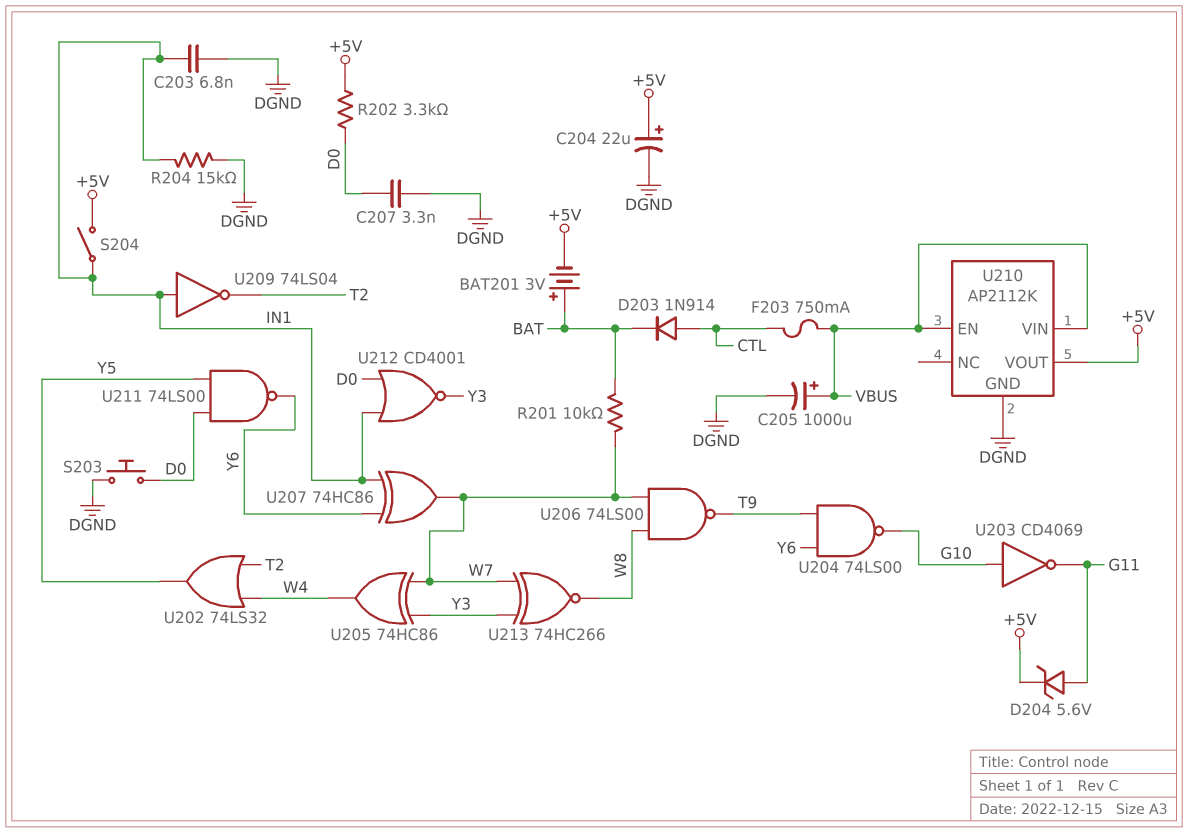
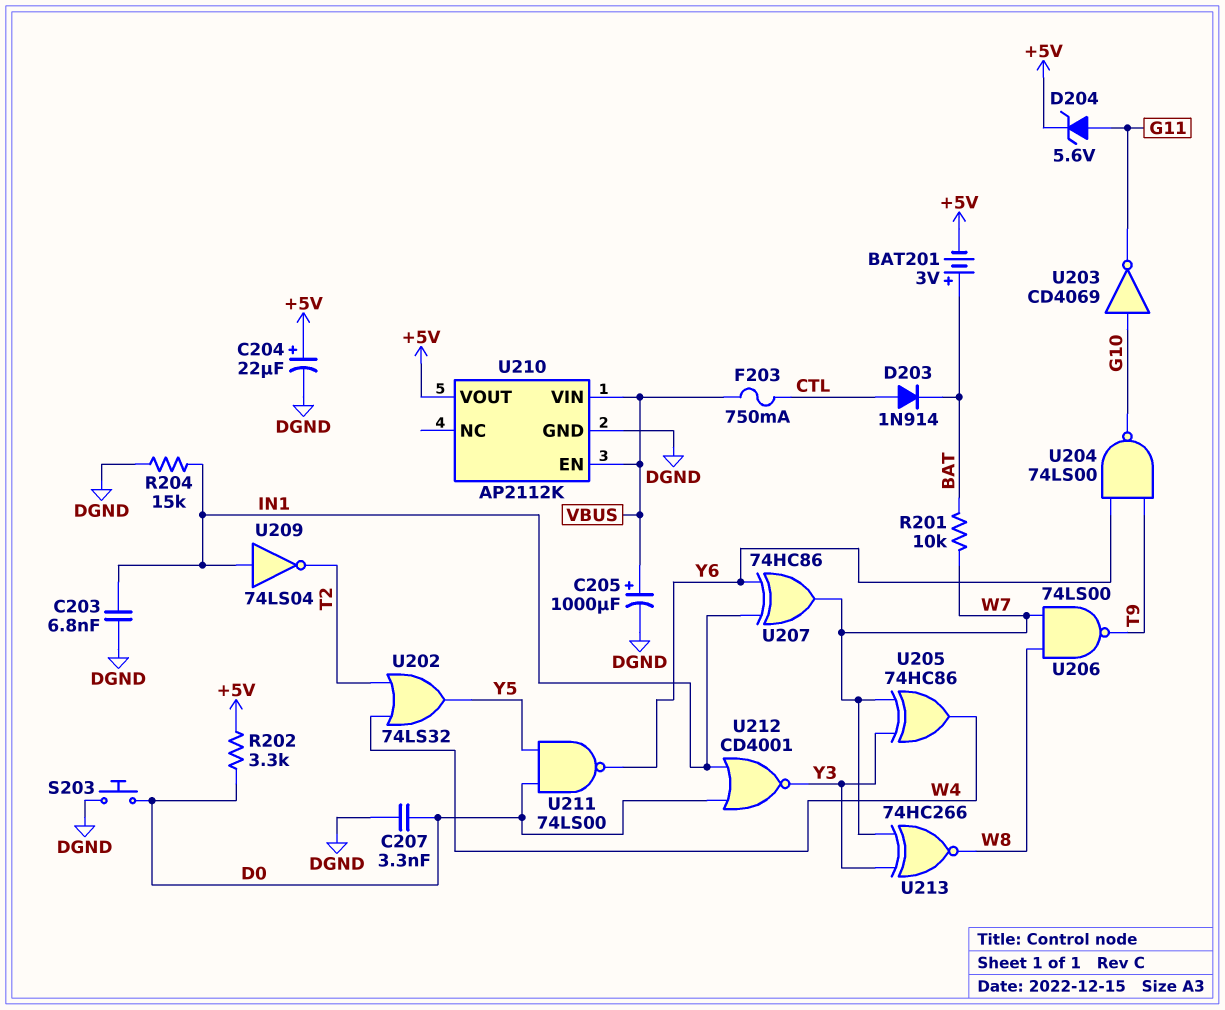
S204: switch (+5V, IN1) -> none

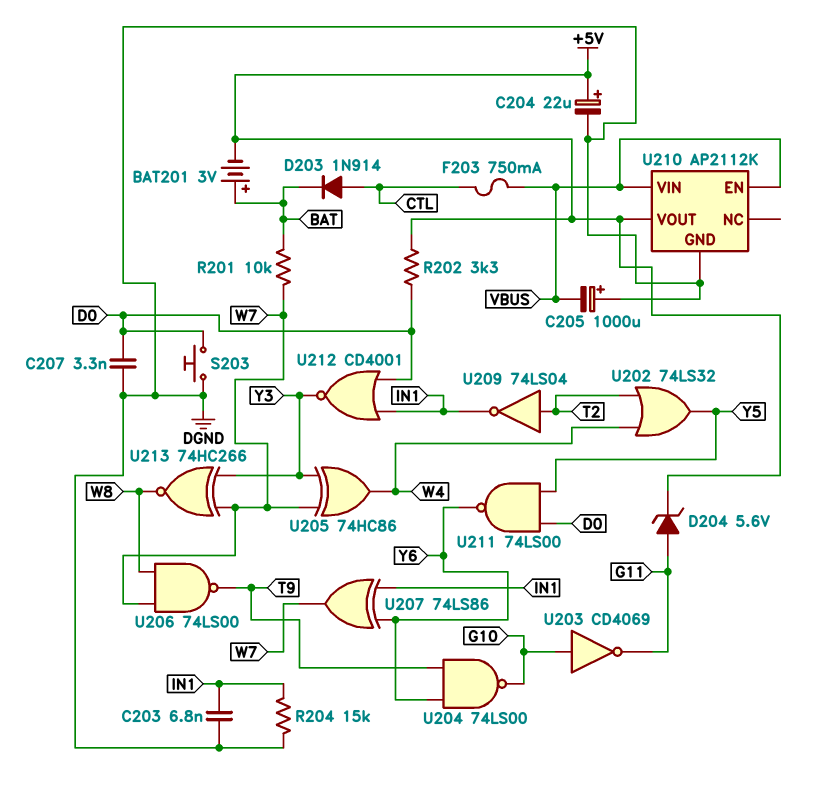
C205: 1000uF (plus VBUS, minus DGND) -> 1000uF (plus DGND, minus VBUS)
U207: XOR 74HC86 (in IN1, in Y6, out W7) -> XOR 74LS86 (in IN1, in Y6, out W7)
U209: NOT 74LS04 (in IN1, out T2) -> NOT 74LS04 (in T2, out IN1)

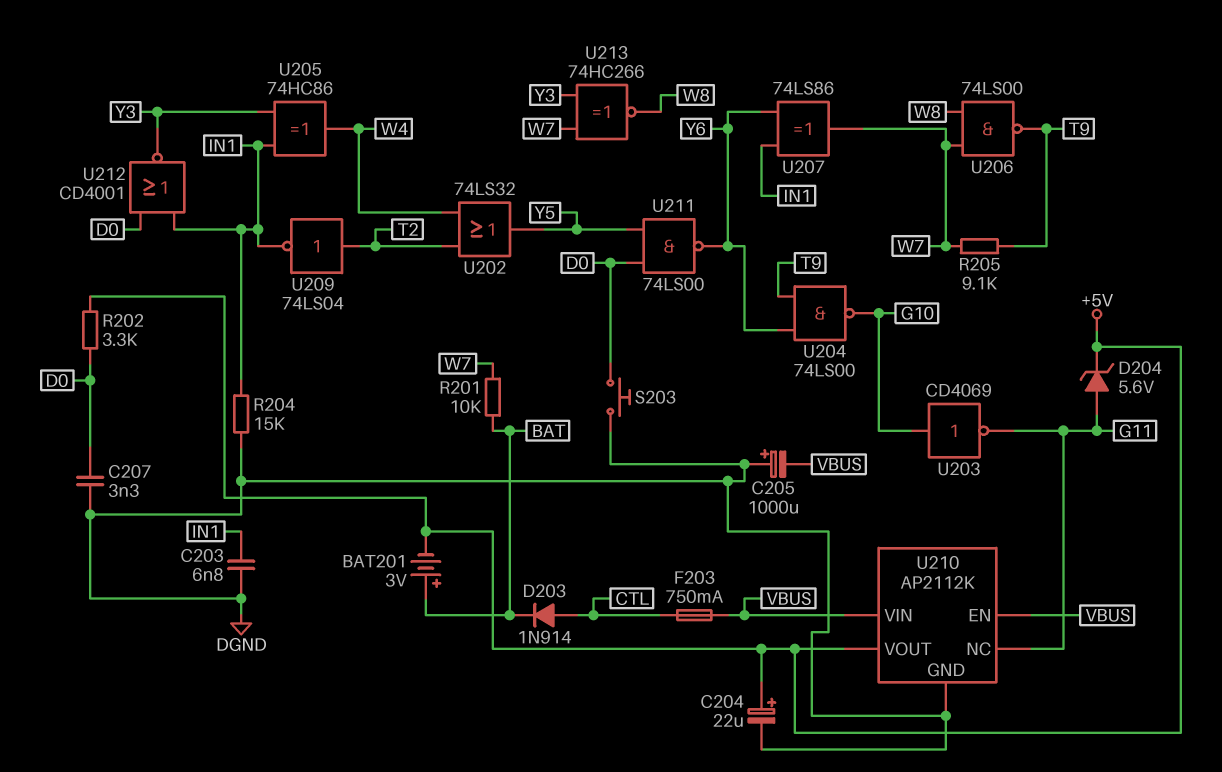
R205: none -> 9.1k (T9, W7)
U205: XOR 74HC86 (in W7, in Y3, out W4) -> XOR 74HC86 (in IN1, in Y3, out W4)
U210 pin NC: none -> G11

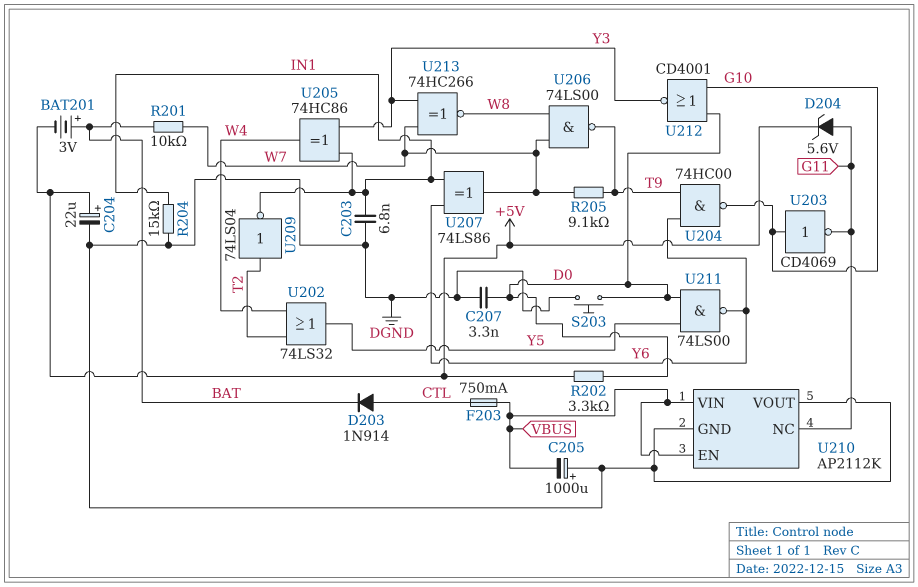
U204: NAND 74LS00 (in T9, in Y6, out G10) -> NAND 74HC00 (in T9, in Y6, out G10)
U210 pin VOUT: +5V -> DGND
U212: NOR CD4001 (in D0, in IN1, out Y3) -> NOR CD4001 (in D0, in G10, out Y3)

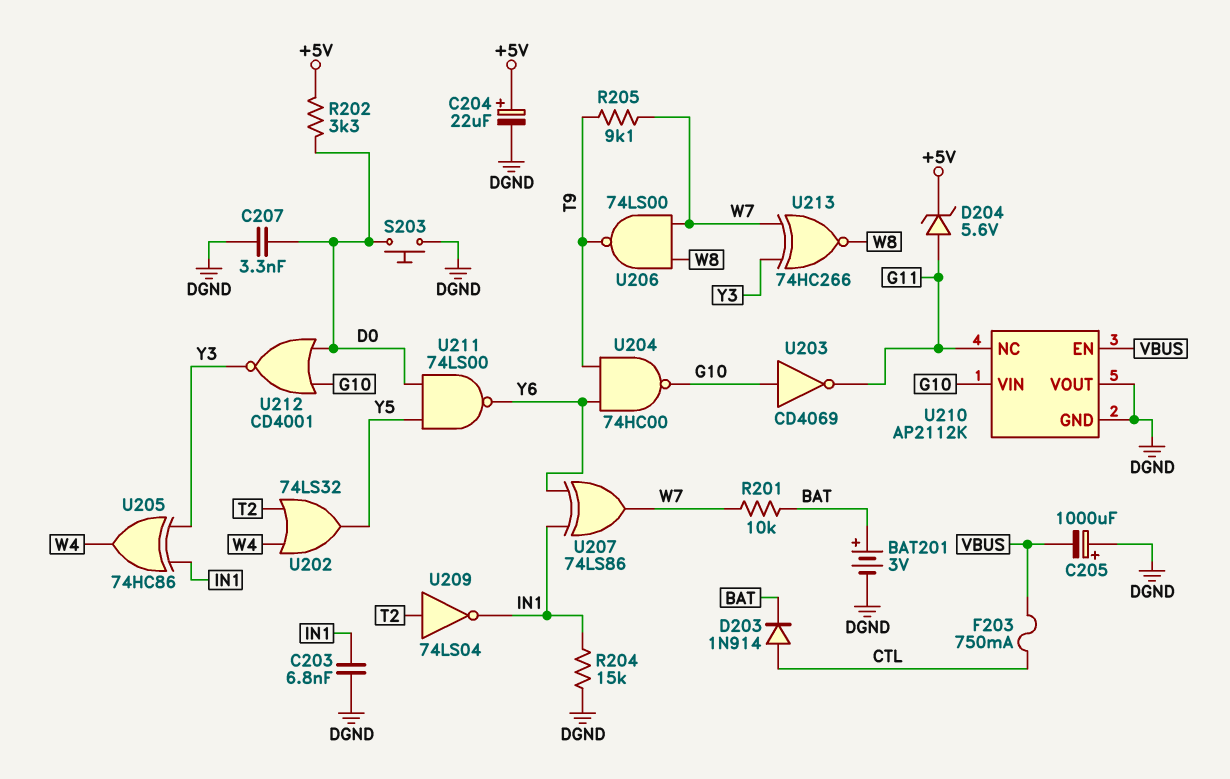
BAT201: 3V (plus BAT, minus +5V) -> 3V (plus BAT, minus DGND)
U210 pin VIN: VBUS -> G10

